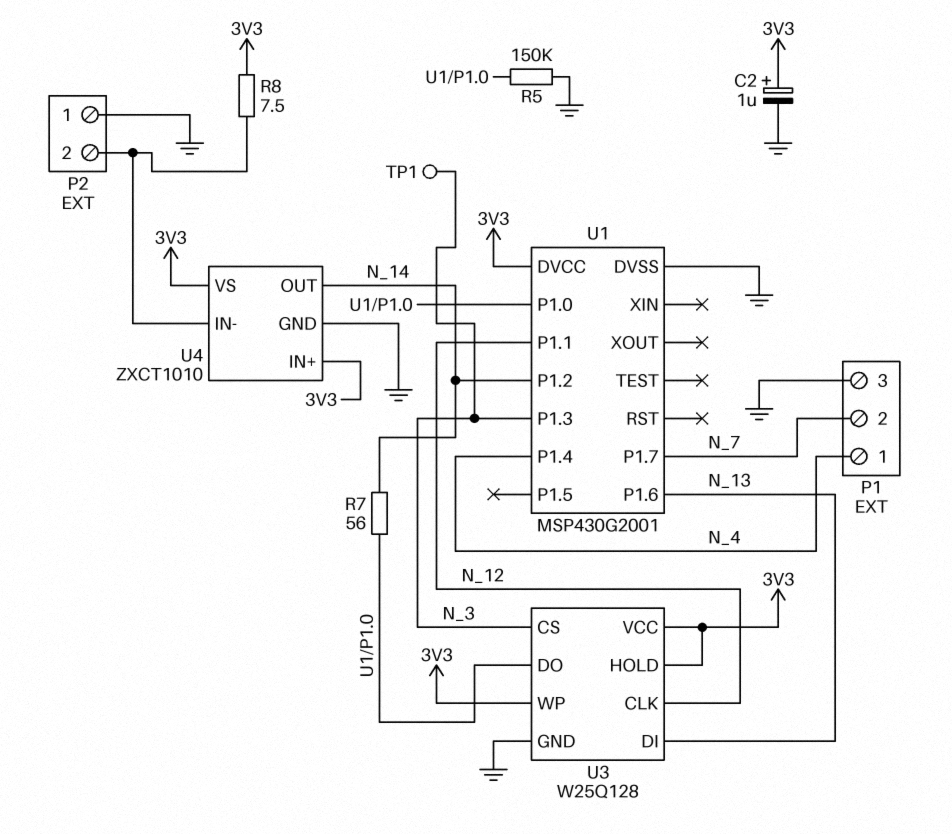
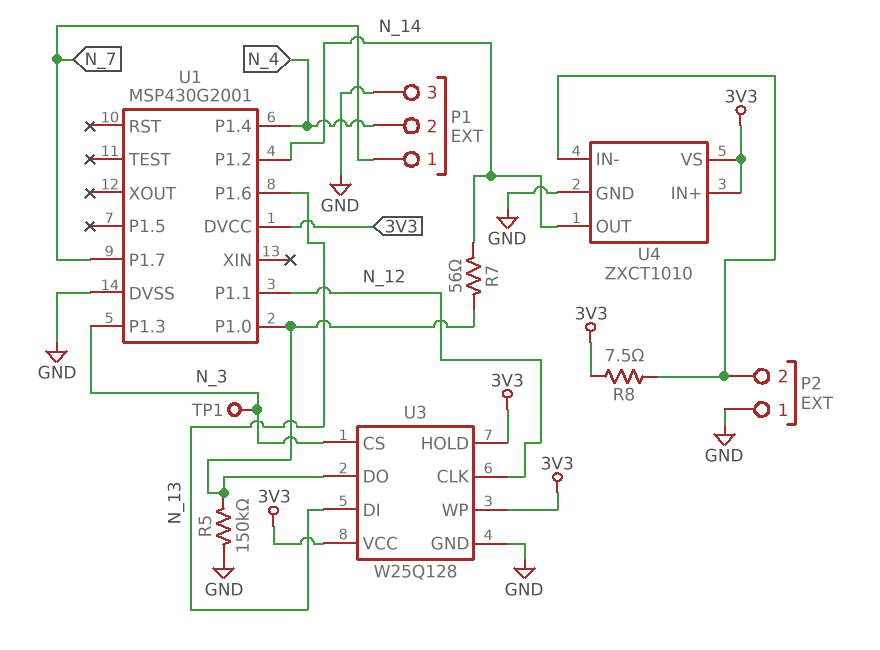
C2: 1uF (plus 3V3, minus GND) -> none
P1 pin 1: N_4 -> N_7
P1 pin 2: N_7 -> N_4

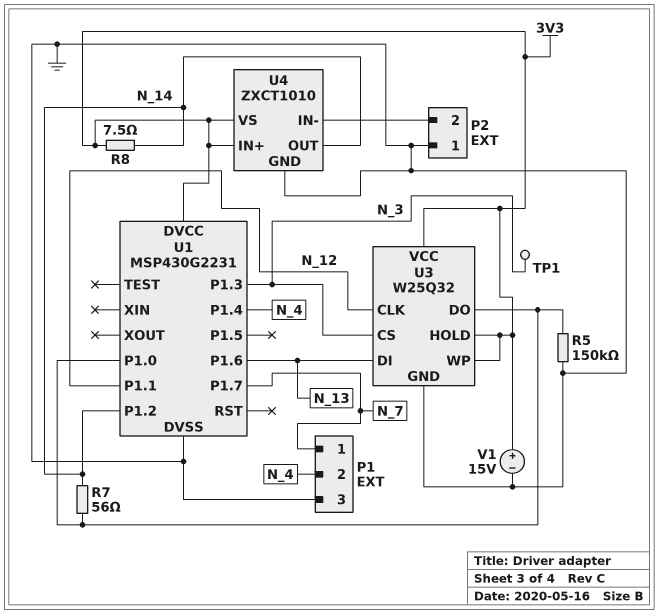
R8: 7.5 (3V3, P2/2) -> 7.5 (3V3, N_14)
U1: MSP430G2001 -> MSP430G2231
U3: W25Q128 -> W25Q32
V1: none -> 15V (plus 3V3, minus GND)

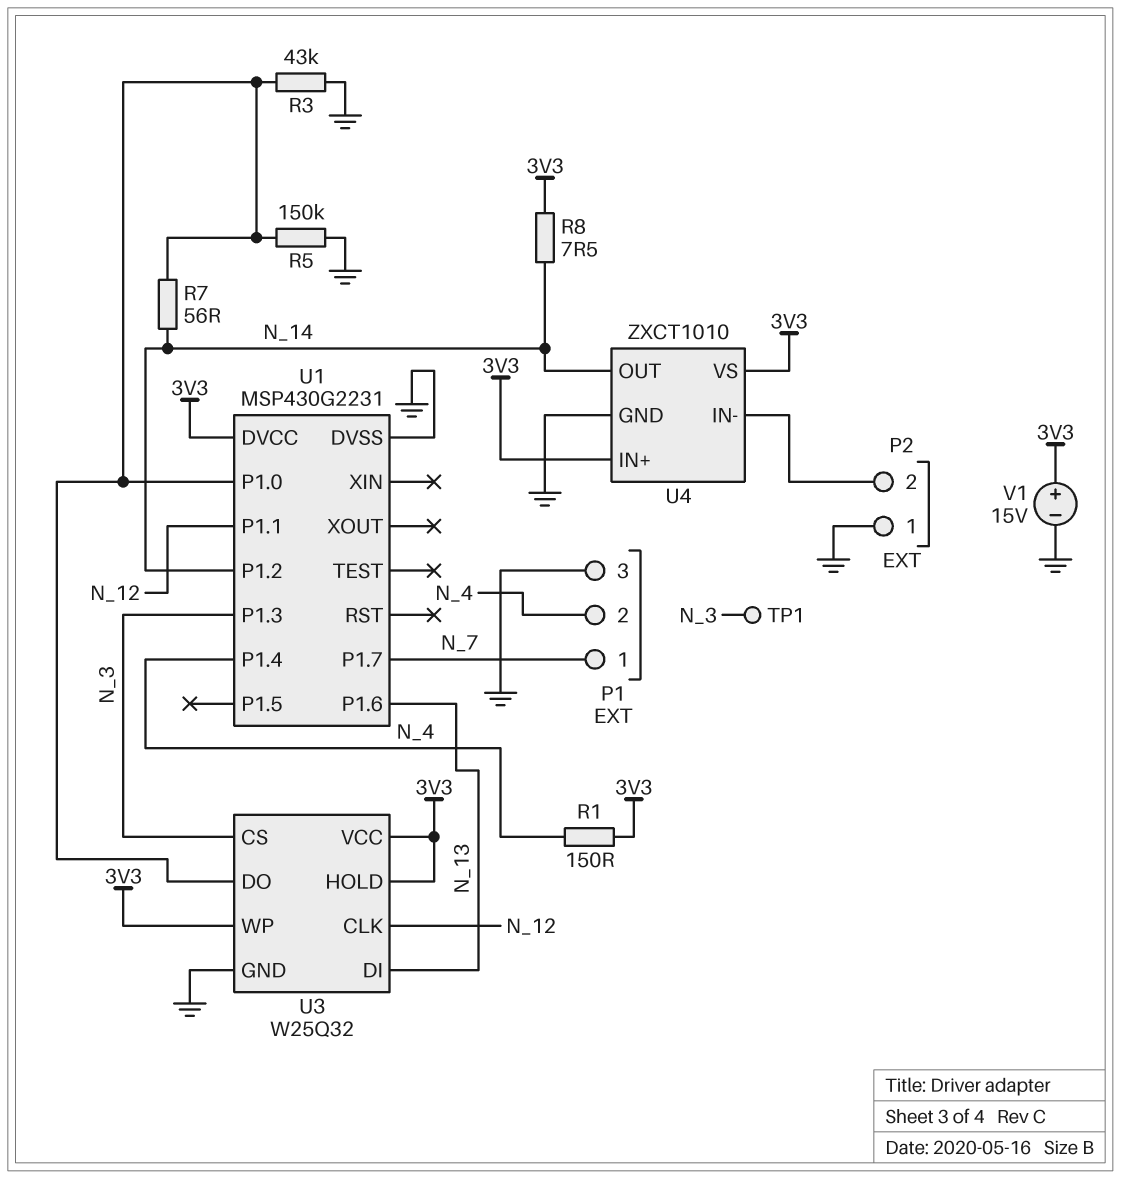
R1: none -> 150 (3V3, N_4)
R3: none -> 43k (GND, U1/P1.0)

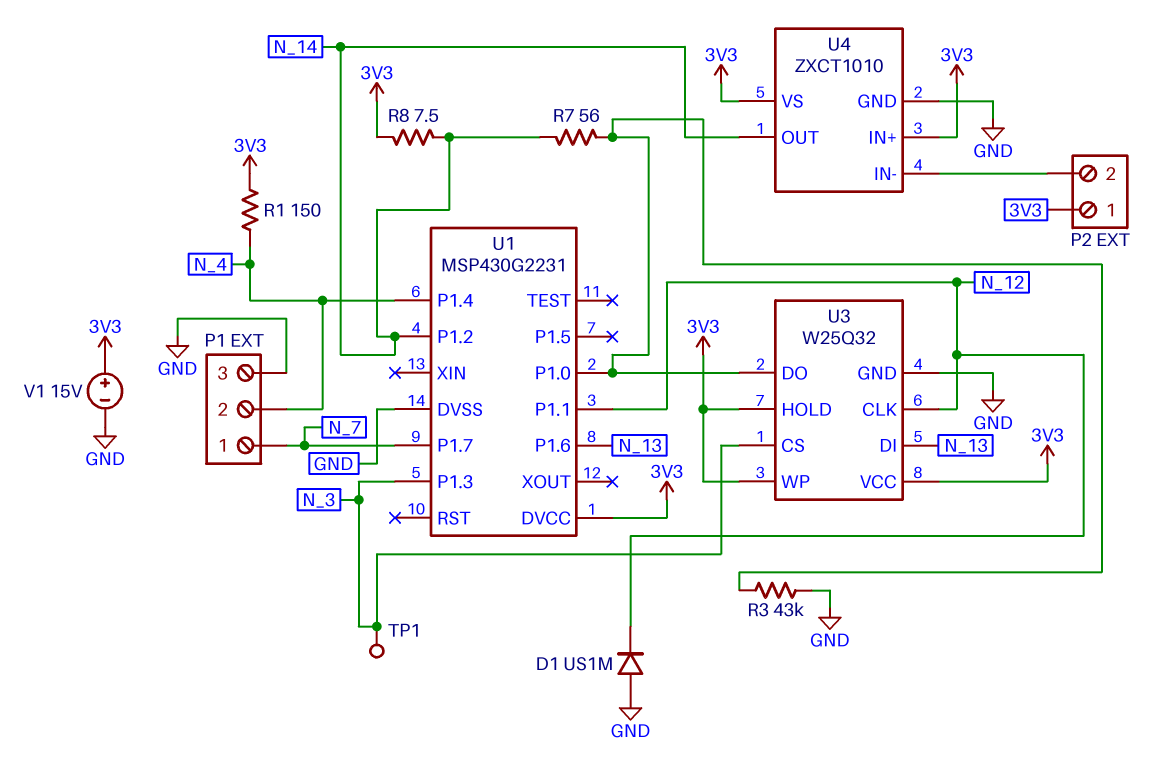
D1: none -> diode US1M (A GND, K N_12)
P2 pin 1: GND -> 3V3
R5: 150k (GND, U1/P1.0) -> none

